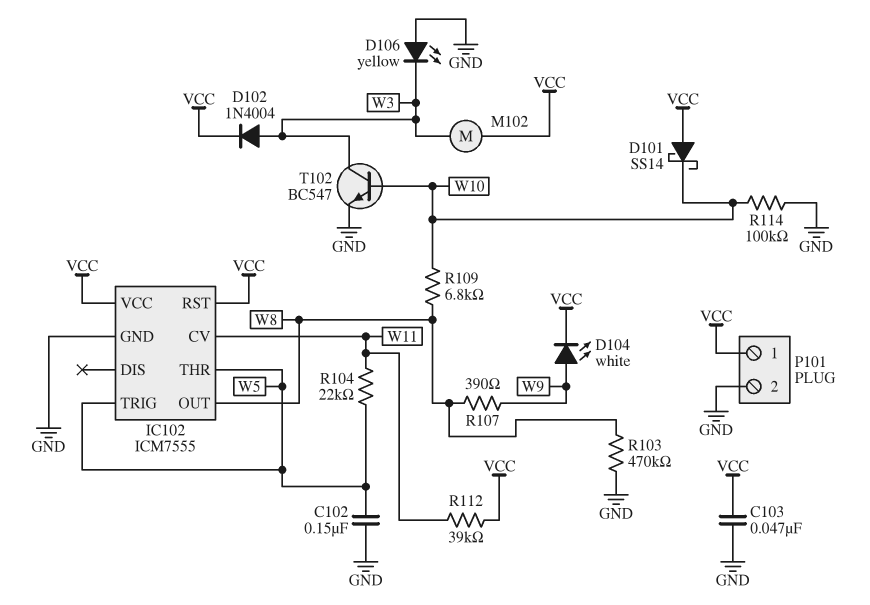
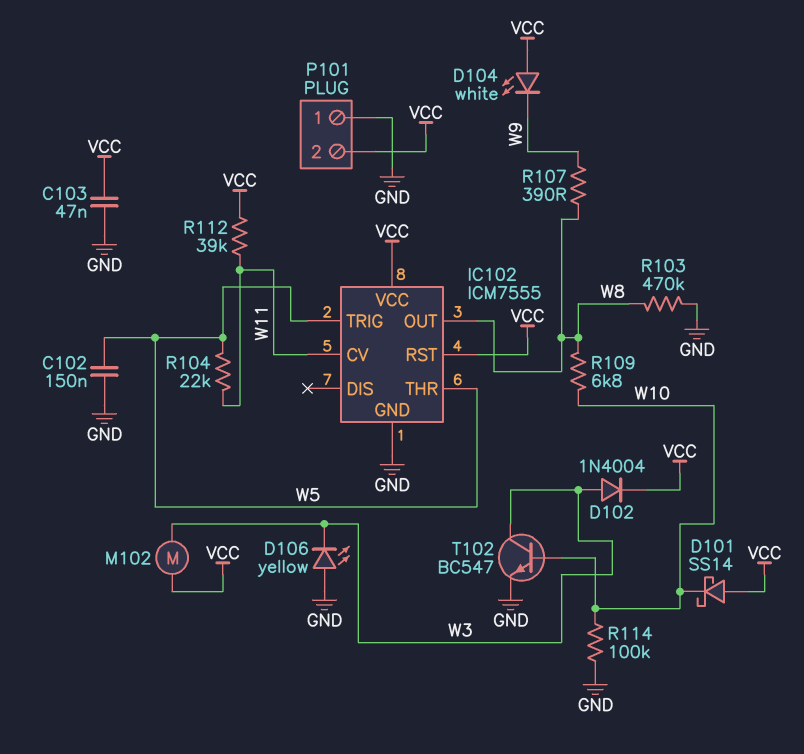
D104: LED white (A W9, K VCC) -> LED white (A VCC, K W9)
P101 pin 1: VCC -> GND
P101 pin 2: GND -> VCC

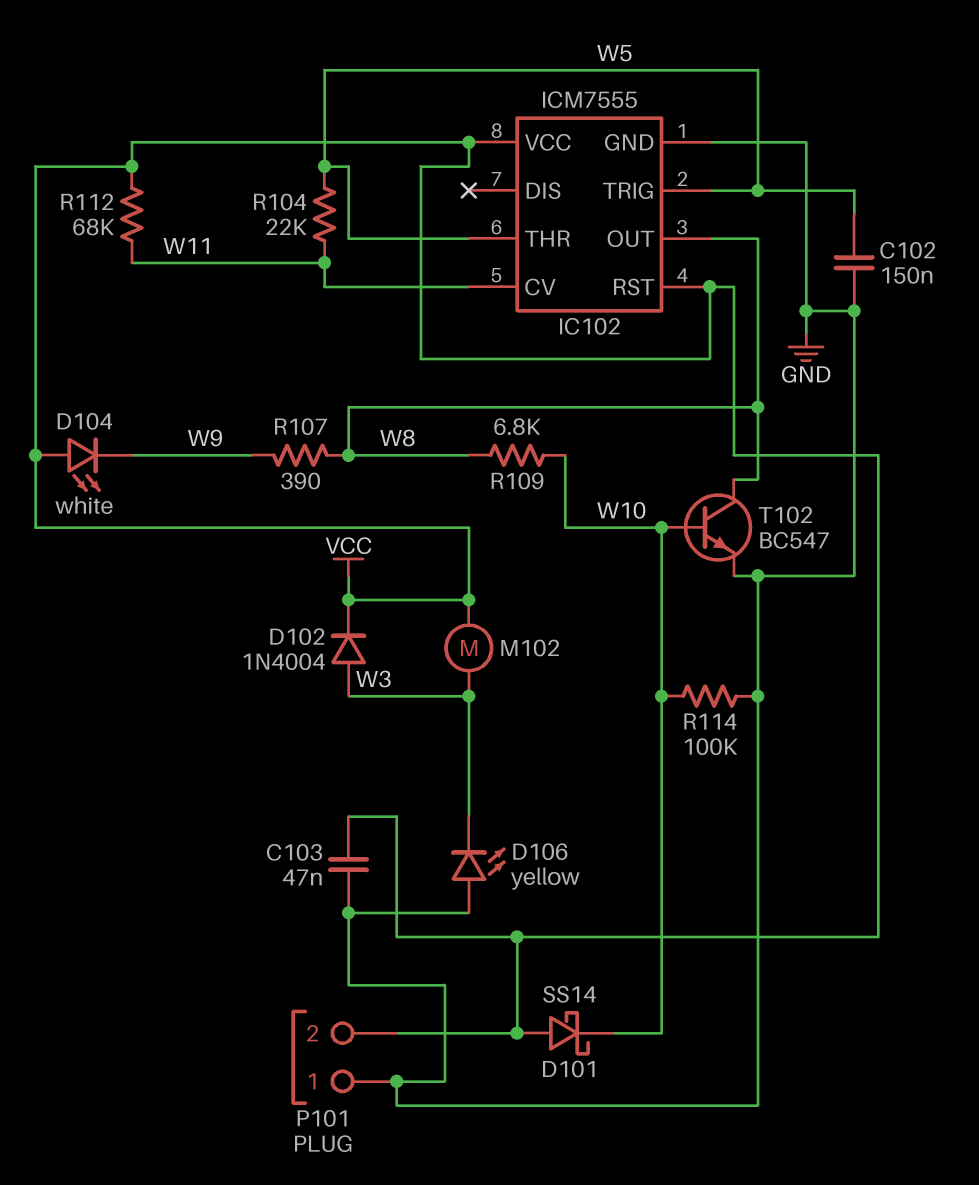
R103: 470k (GND, W8) -> none
R112: 39k (VCC, W11) -> 68k (VCC, W11)
T102: NPN BC547 (B W10, C W3, E GND) -> NPN BC547 (B W10, C W8, E GND)

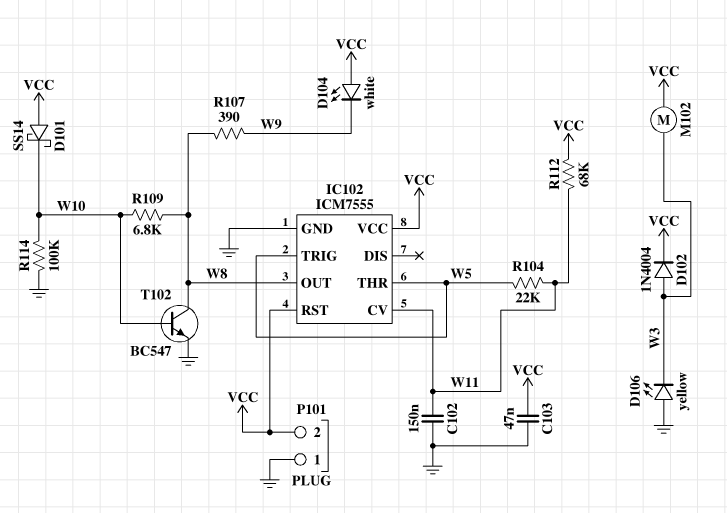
C102: 150nF (GND, W5) -> 150nF (GND, W11)

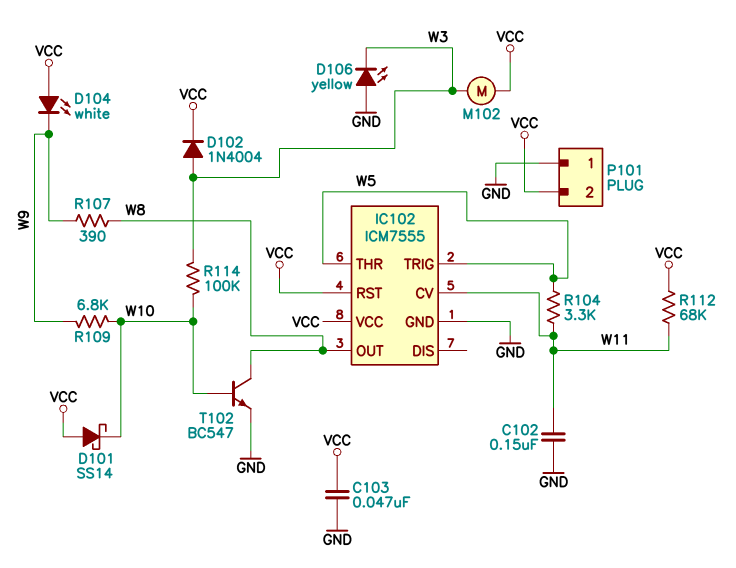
R104: 22k (W5, W11) -> 3.3k (W5, W11)
R109: 6.8k (W8, W10) -> 6.8k (W9, W10)
R114: 100k (GND, W10) -> 100k (W3, W10)

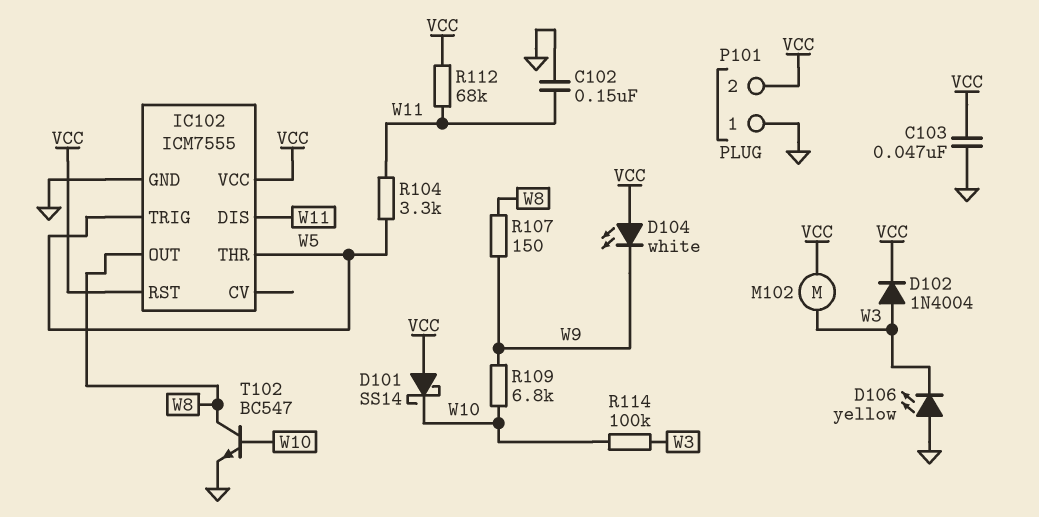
IC102 pin CV: W11 -> none
IC102 pin DIS: none -> W11
R107: 390 (W8, W9) -> 150 (W8, W9)

